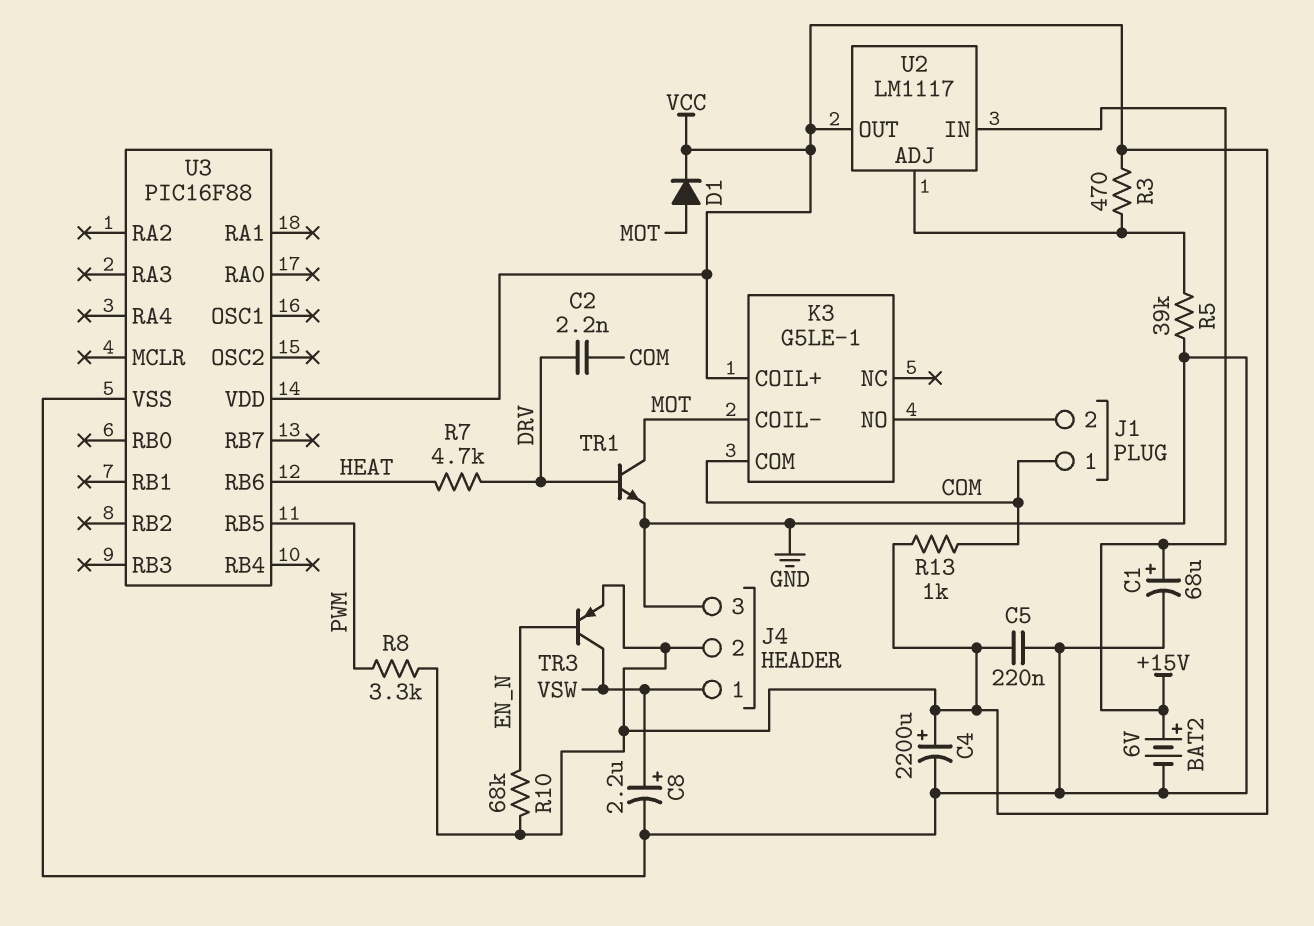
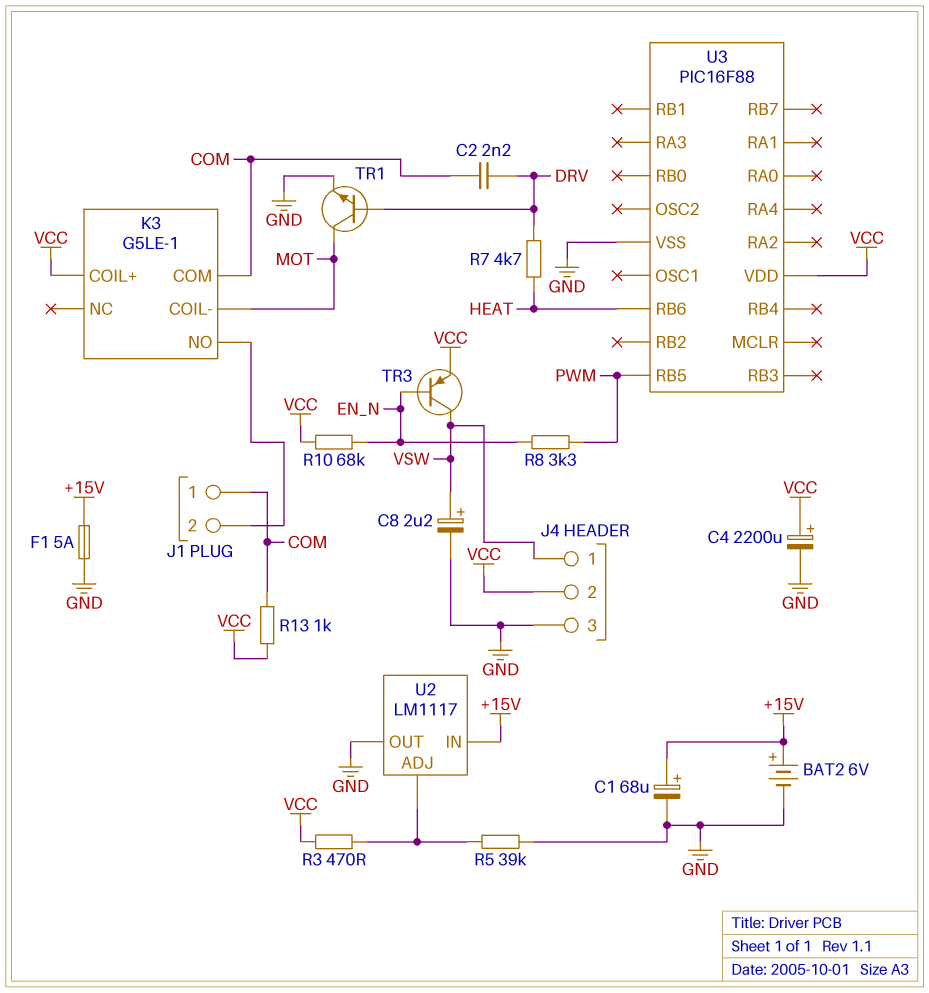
C5: 220nF (GND, VCC) -> none
D1: diode (A MOT, K VCC) -> none
F1: none -> 5A (+15V, GND)
R8: 3.3k (PWM, VCC) -> 3.3k (EN_N, PWM)
U2 pin OUT: VCC -> GND

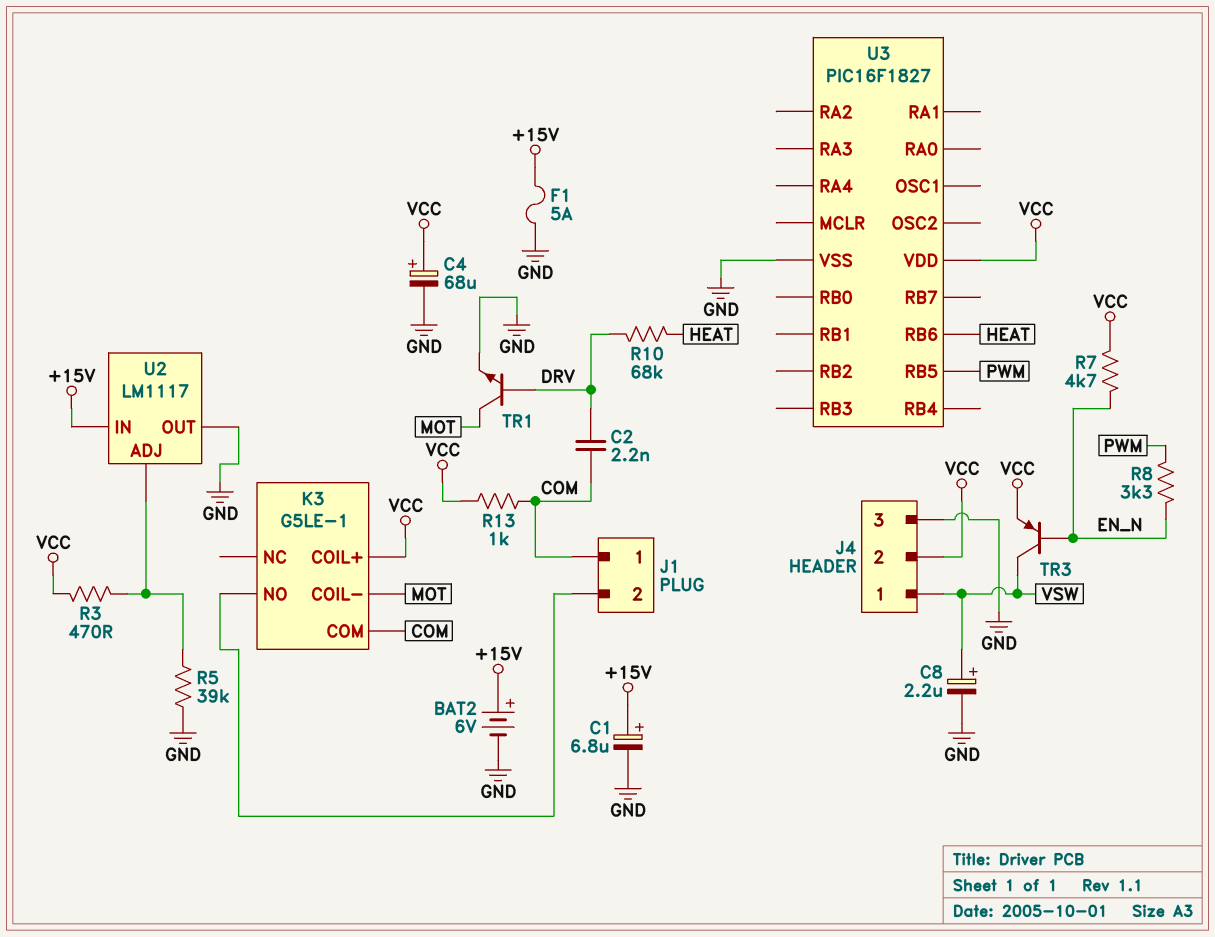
C1: 68uF (plus +15V, minus GND) -> 6.8uF (plus +15V, minus GND)
C4: 2200uF (plus VCC, minus GND) -> 68uF (plus VCC, minus GND)
R7: 4.7k (DRV, HEAT) -> 4.7k (EN_N, VCC)
R10: 68k (EN_N, VCC) -> 68k (DRV, HEAT)
U3: PIC16F88 -> PIC16F1827

